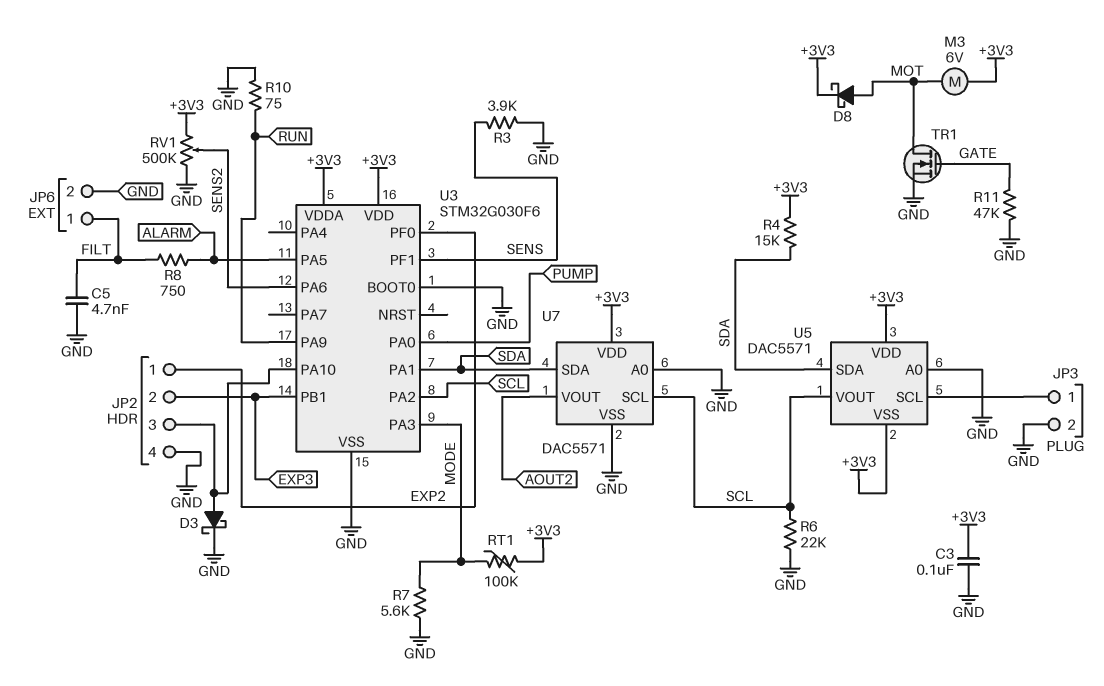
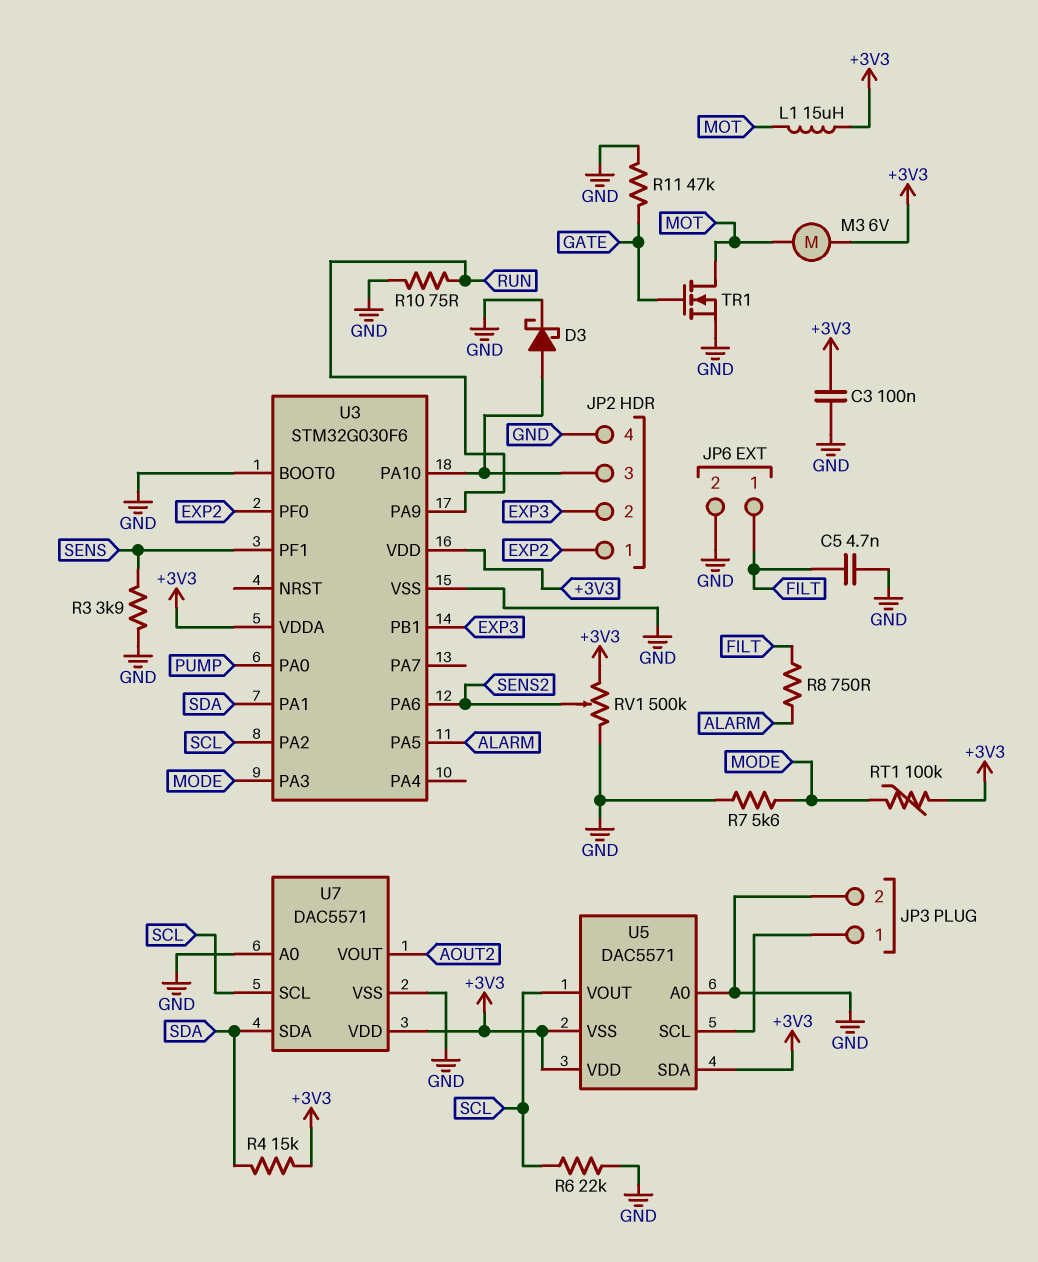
D8: schottky (A MOT, K +3V3) -> none
L1: none -> 15uH (+3V3, MOT)
U5 pin SDA: SDA -> +3V3

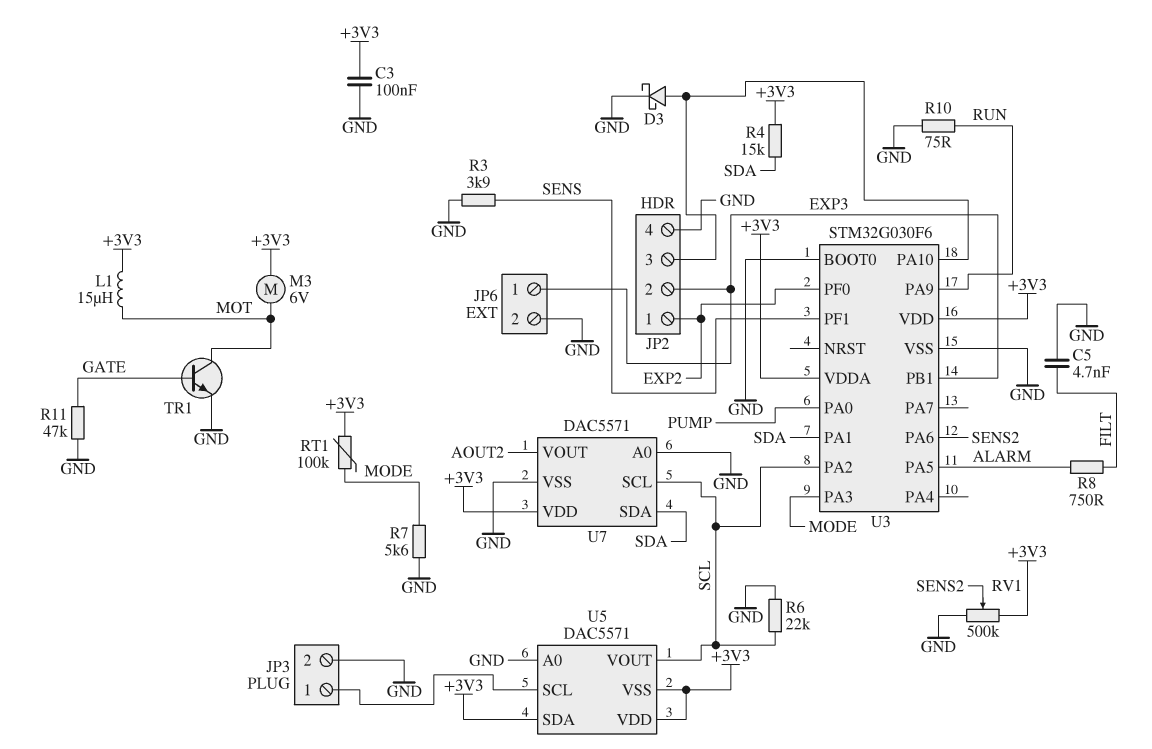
JP6 pin 1: FILT -> EXP3
TR1: NMOS (G GATE, D MOT, S GND) -> NPN (B GATE, C MOT, E GND)

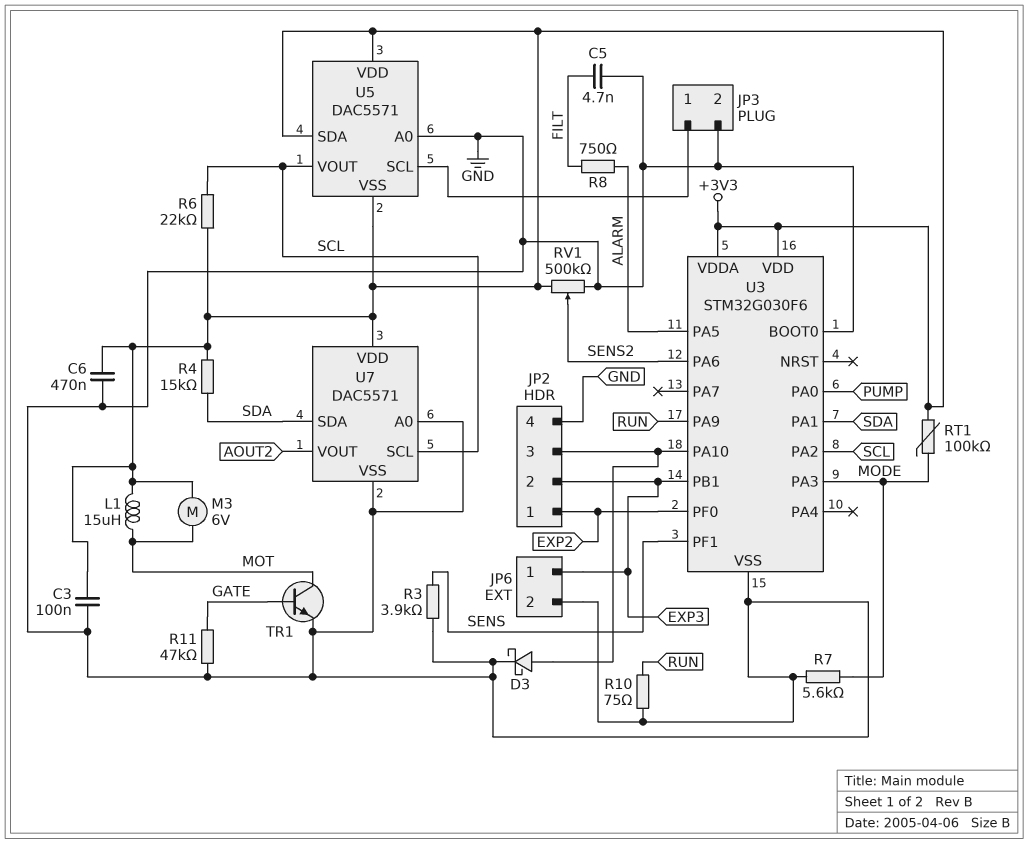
C6: none -> 470nF (+3V3, GND)
R6: 22k (GND, SCL) -> 22k (+3V3, SCL)

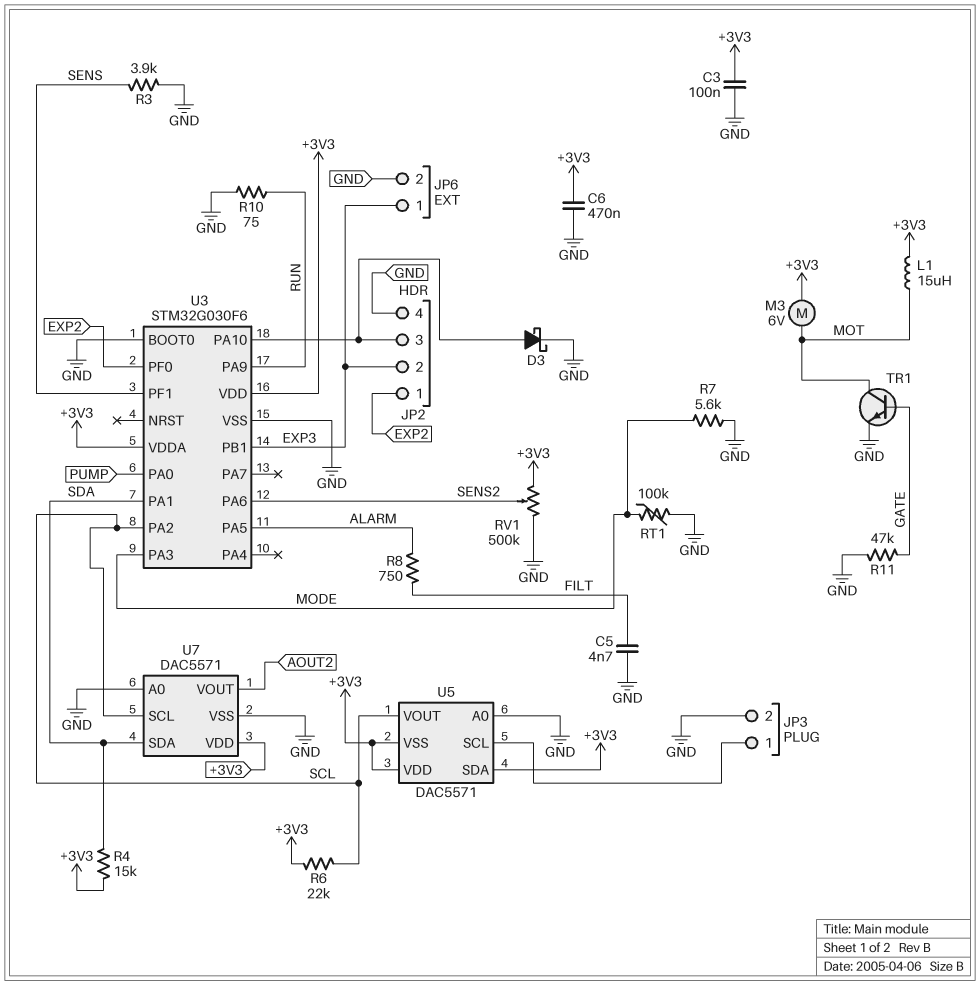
RT1: 100k (+3V3, MODE) -> 100k (GND, MODE)

